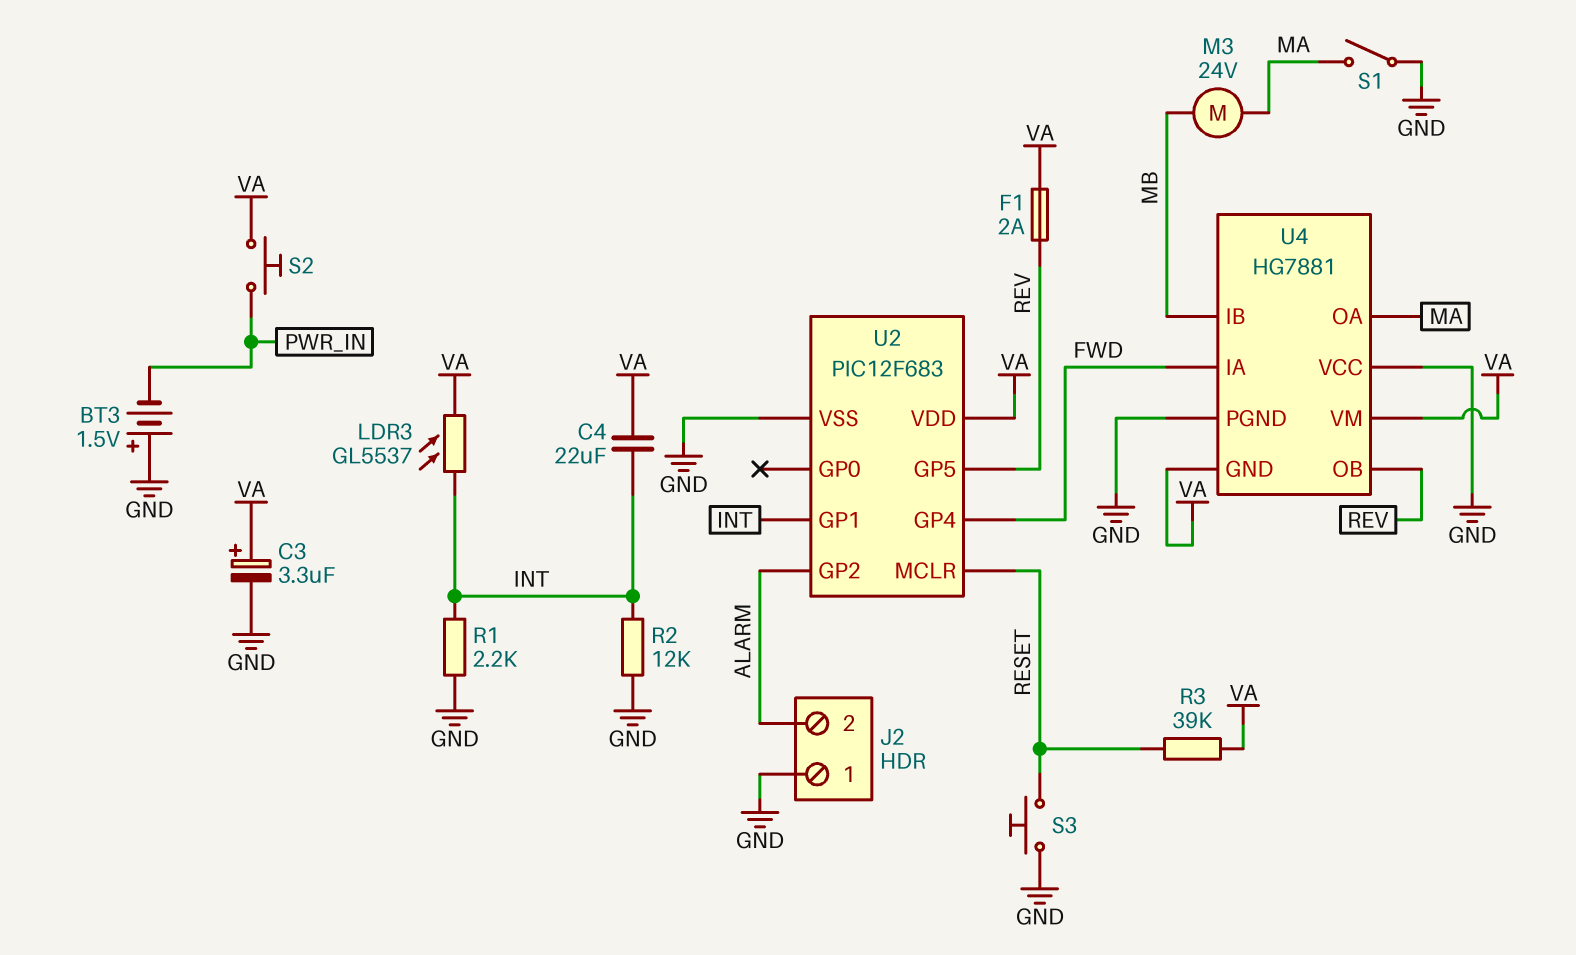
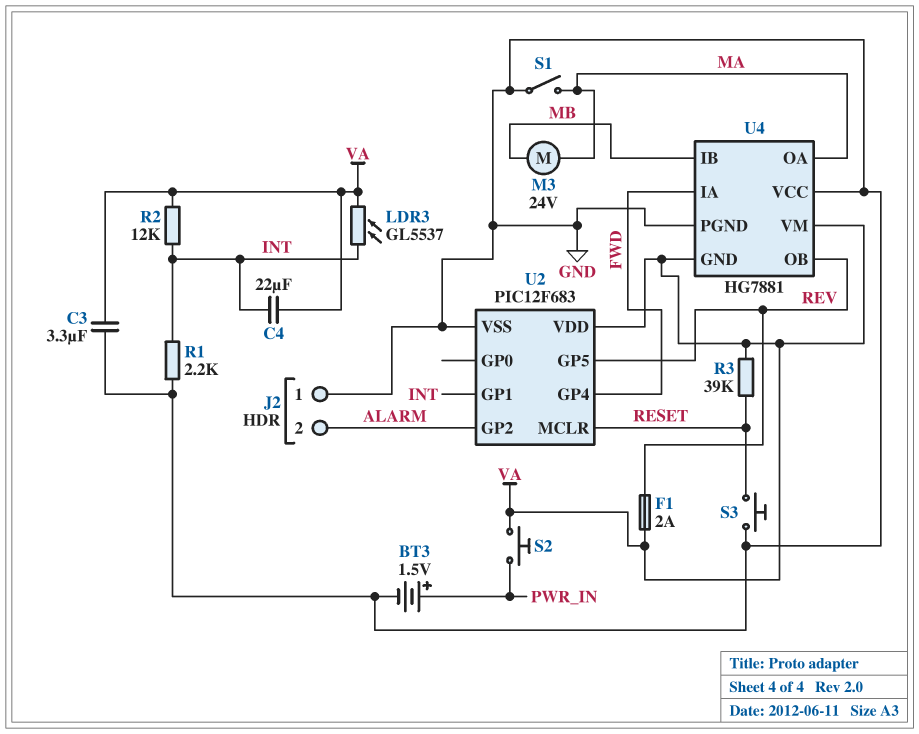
BT3: 1.5V (plus GND, minus PWR_IN) -> 1.5V (plus PWR_IN, minus GND)
C3: 3.3uF (plus VA, minus GND) -> 3.3uF (GND, VA)
R2: 12k (GND, INT) -> 12k (INT, VA)

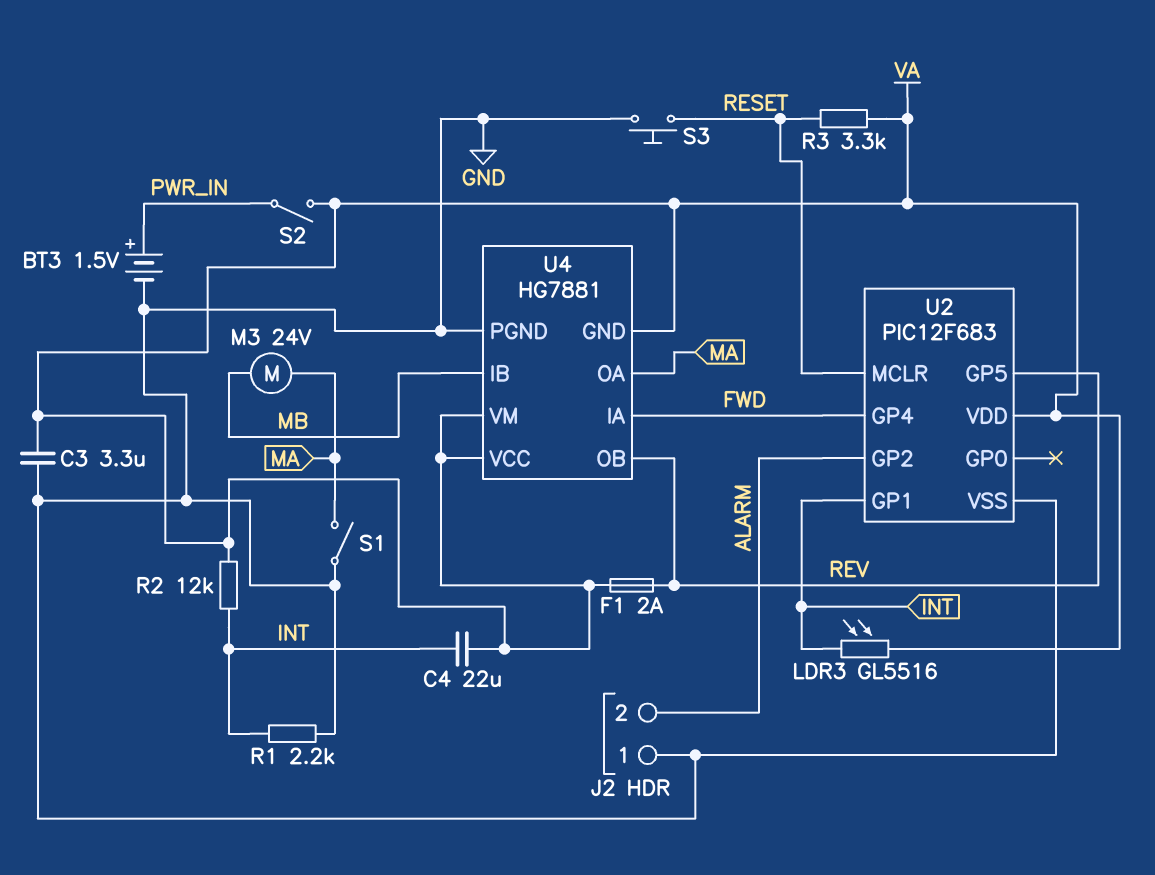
LDR3: GL5537 (INT, VA) -> GL5516 (INT, VA)
R3: 39k (RESET, VA) -> 3.3k (RESET, VA)
S2: button (PWR_IN, VA) -> switch (PWR_IN, VA)
U4 pin VCC: GND -> VA

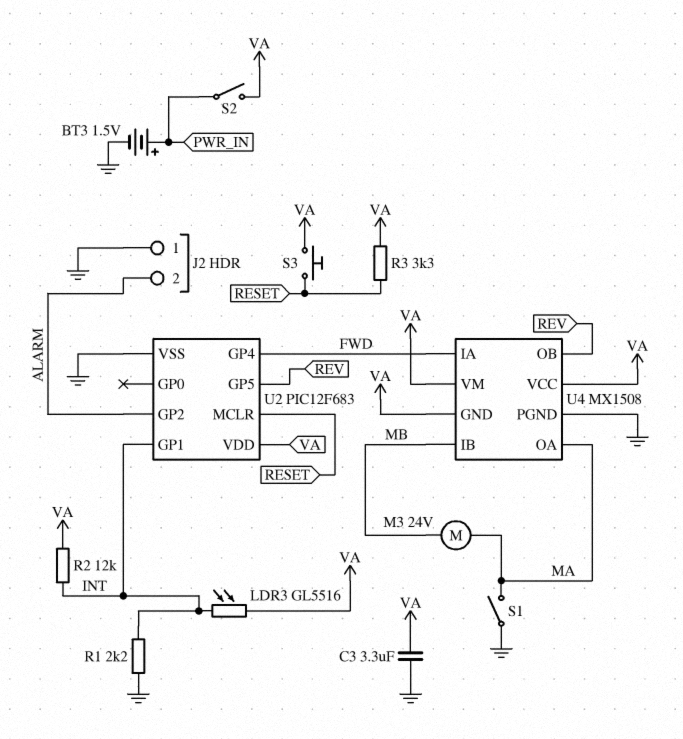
C4: 22uF (INT, VA) -> none
F1: 2A (REV, VA) -> none
S3: button (GND, RESET) -> button (RESET, VA)
U4: HG7881 -> MX1508

